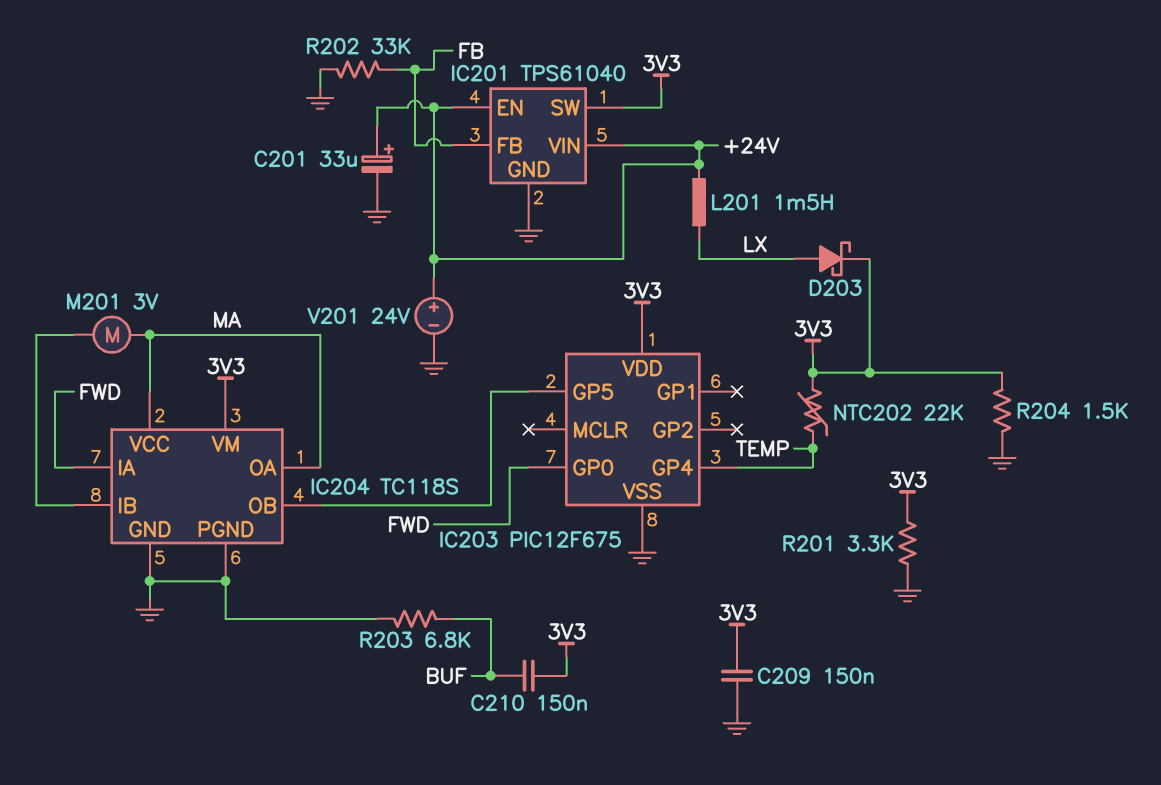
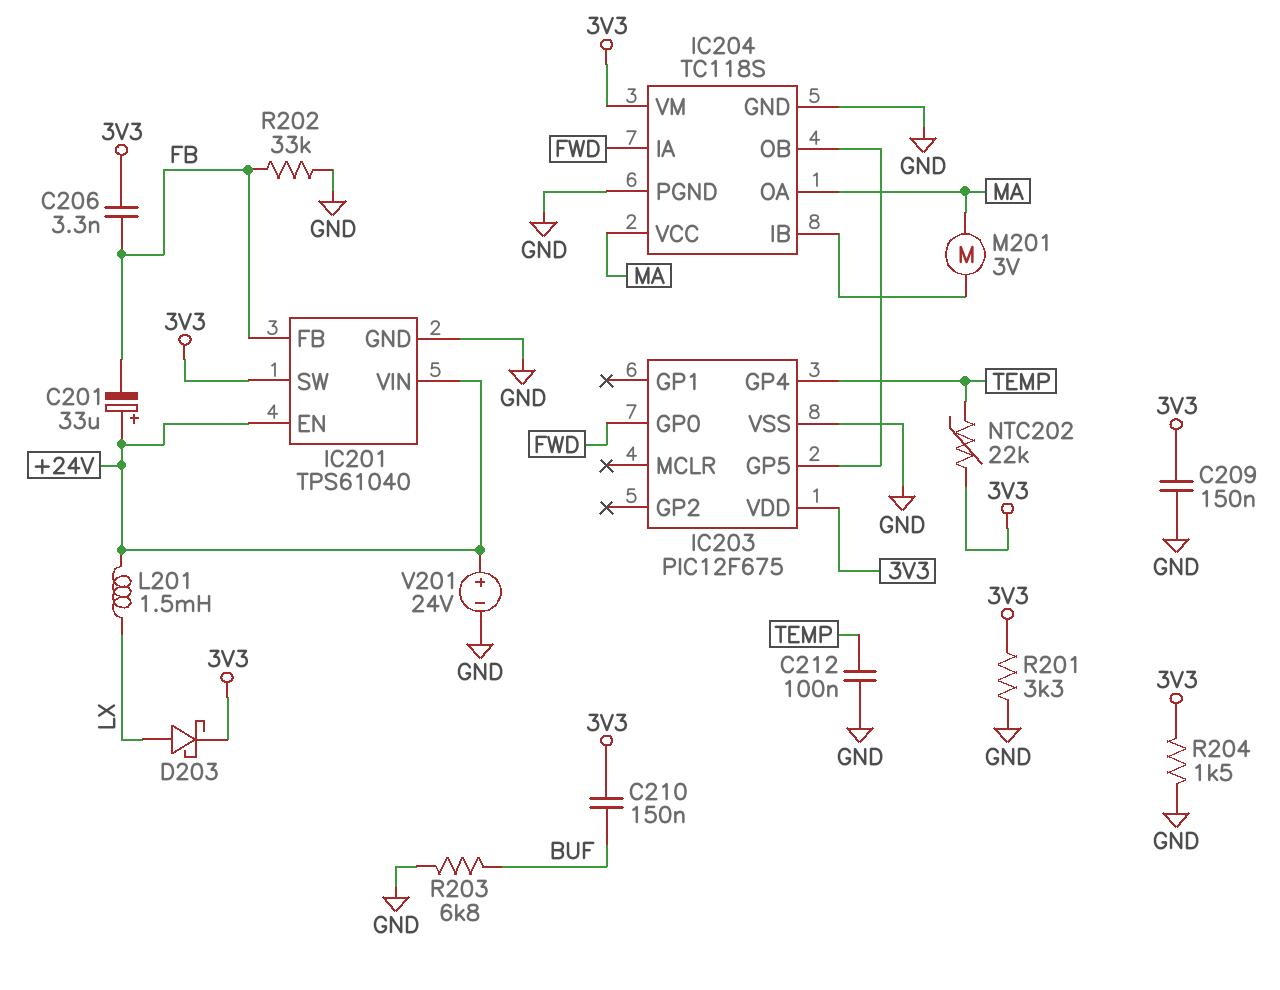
C201: 33uF (plus +24V, minus GND) -> 33uF (plus +24V, minus FB)
C206: none -> 3.3nF (3V3, FB)
C212: none -> 100nF (GND, TEMP)

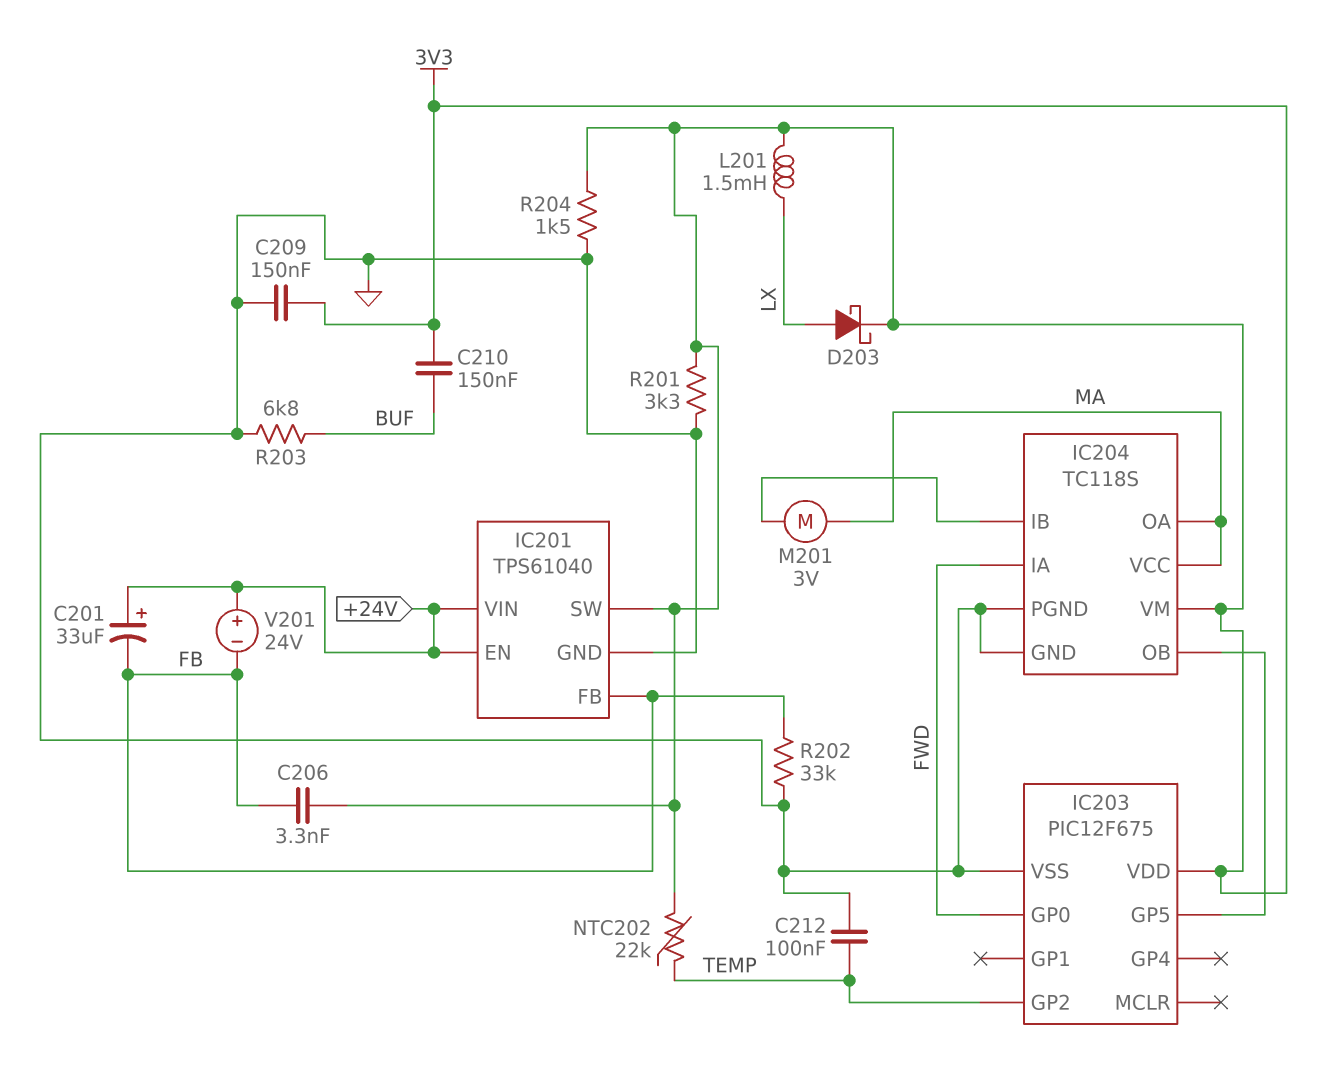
IC203 pin GP2: none -> TEMP
IC203 pin GP4: TEMP -> none
L201: 1.5mH (+24V, LX) -> 1.5mH (3V3, LX)
V201: 24V (plus +24V, minus GND) -> 24V (plus +24V, minus FB)

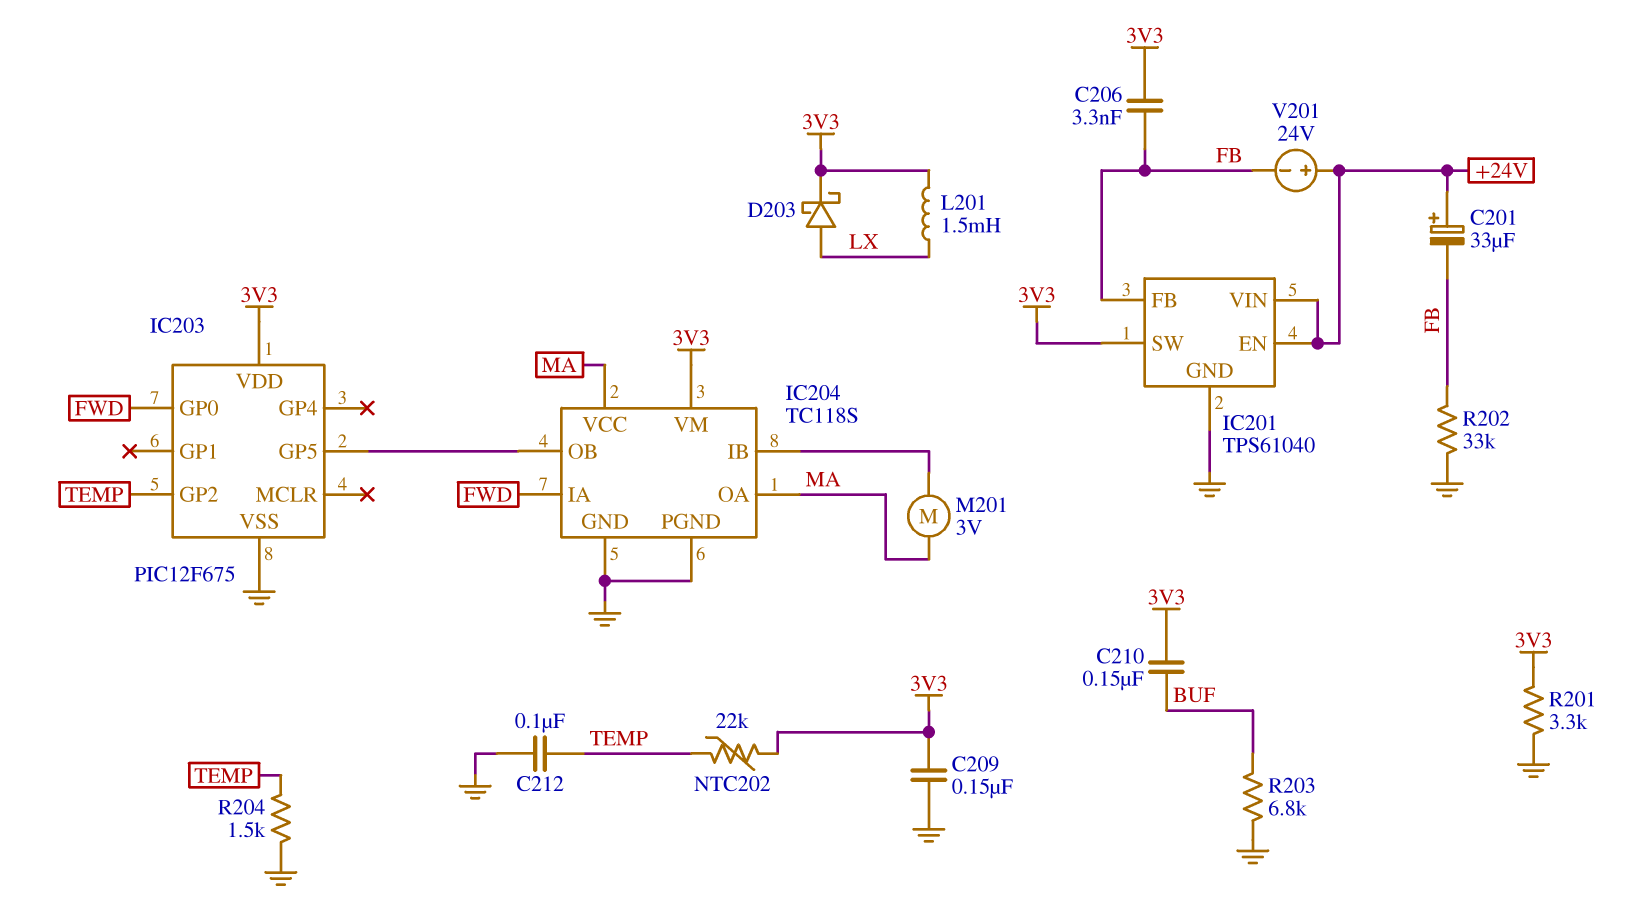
R204: 1.5k (3V3, GND) -> 1.5k (GND, TEMP)

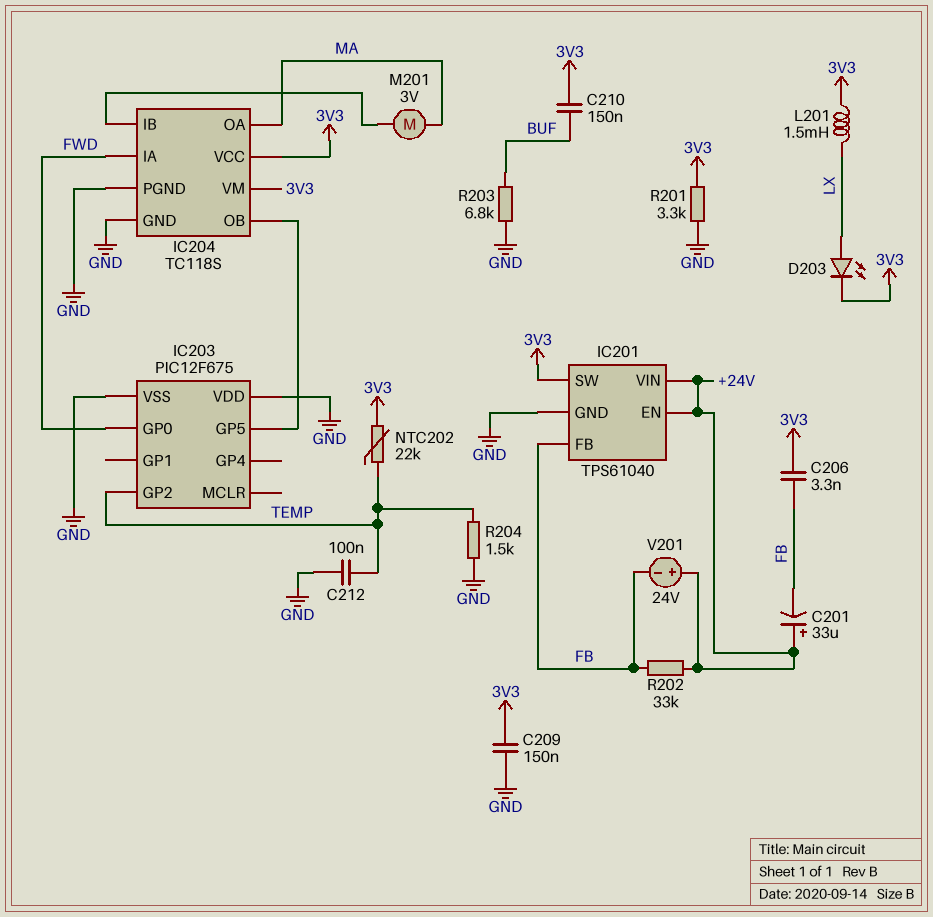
D203: schottky (A LX, K 3V3) -> LED (A LX, K 3V3)
IC203 pin VDD: 3V3 -> GND
IC204 pin VCC: MA -> 3V3
R202: 33k (FB, GND) -> 33k (+24V, FB)

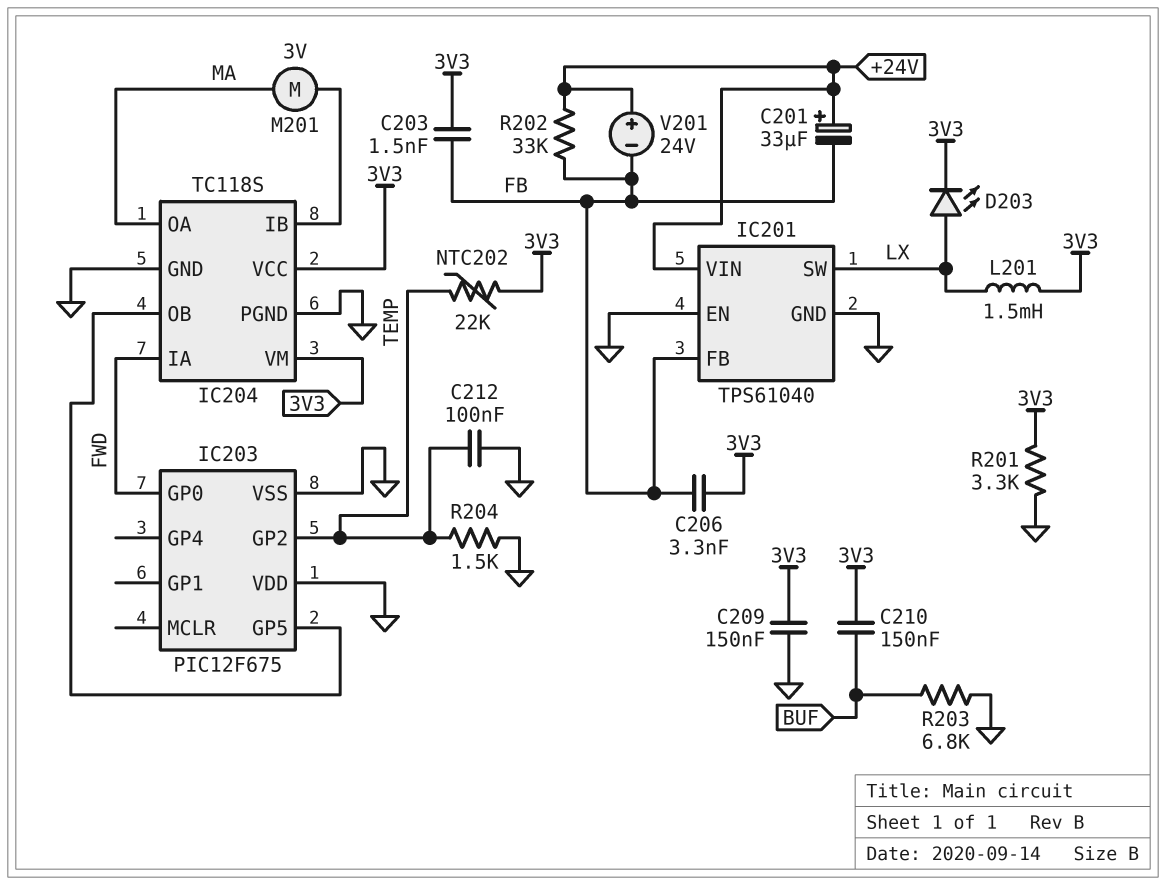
C203: none -> 1.5nF (3V3, FB)
IC201 pin EN: +24V -> GND
IC201 pin SW: 3V3 -> LX

